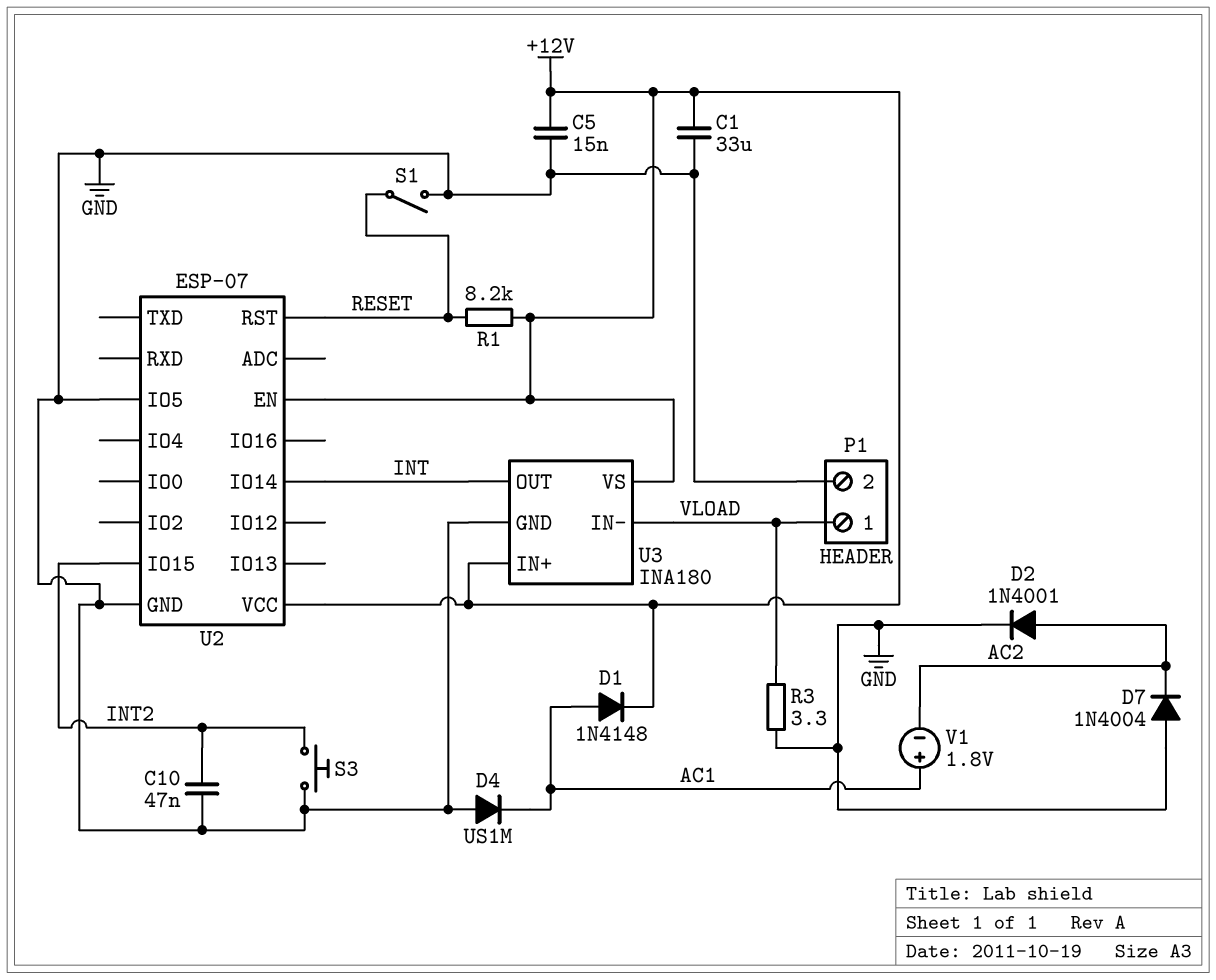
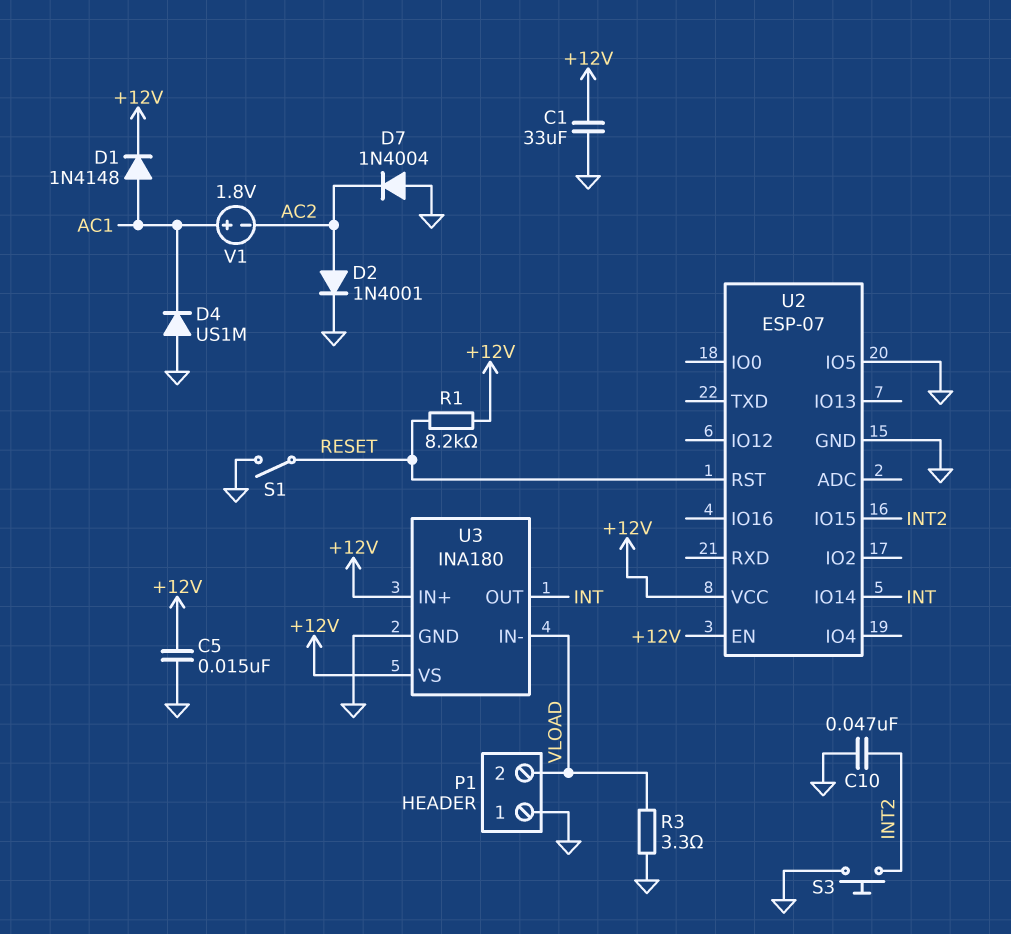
P1 pin 1: VLOAD -> GND
P1 pin 2: GND -> VLOAD

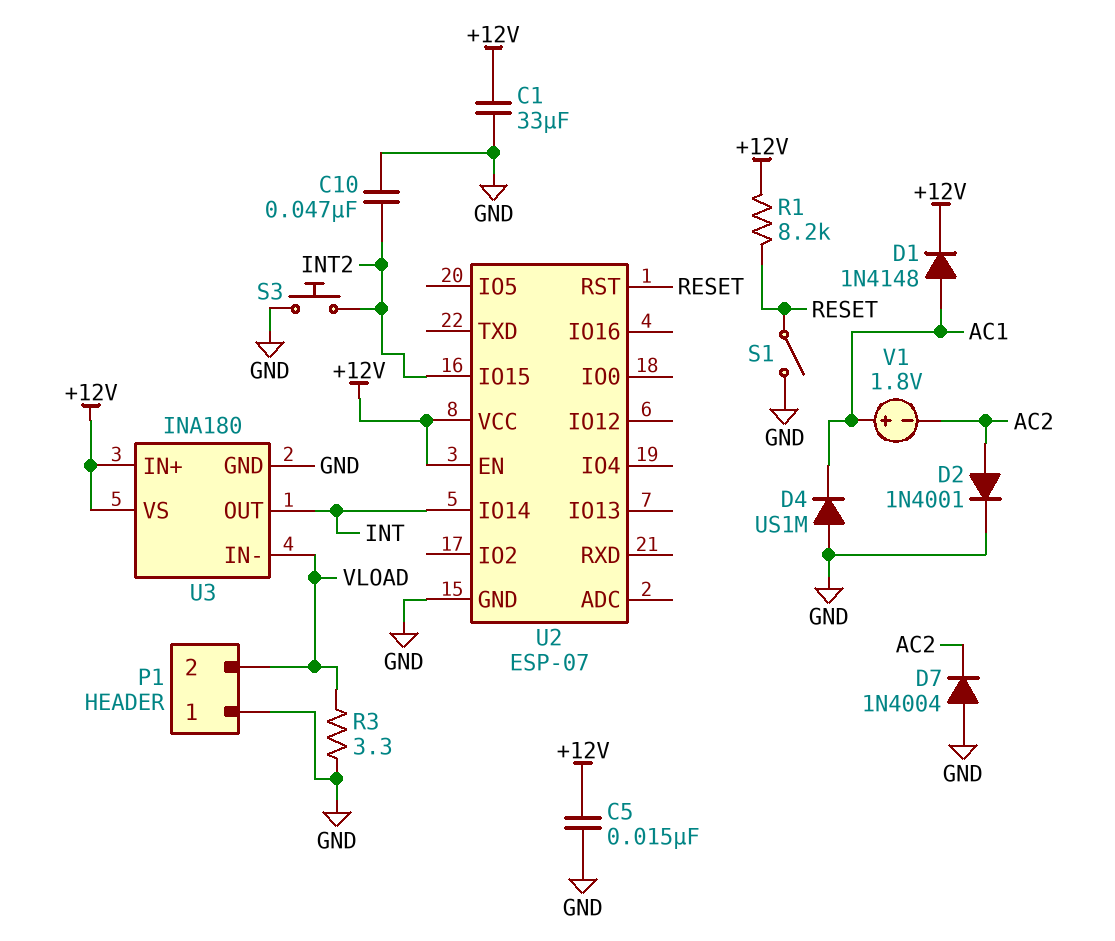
U2 pin IO5: GND -> none

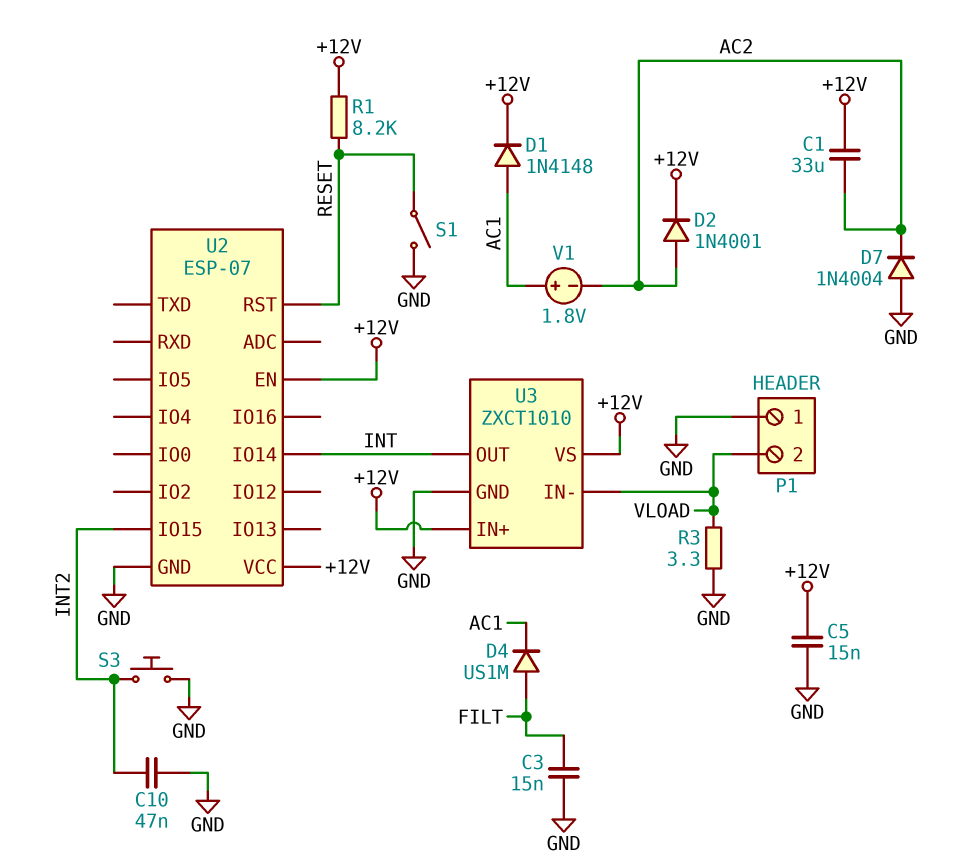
C1: 33uF (+12V, GND) -> 33uF (+12V, AC2)
C3: none -> 15nF (FILT, GND)
D2: diode 1N4001 (A AC2, K GND) -> diode 1N4001 (A AC2, K +12V)
D4: diode US1M (A GND, K AC1) -> diode US1M (A FILT, K AC1)
U3: INA180 -> ZXCT1010

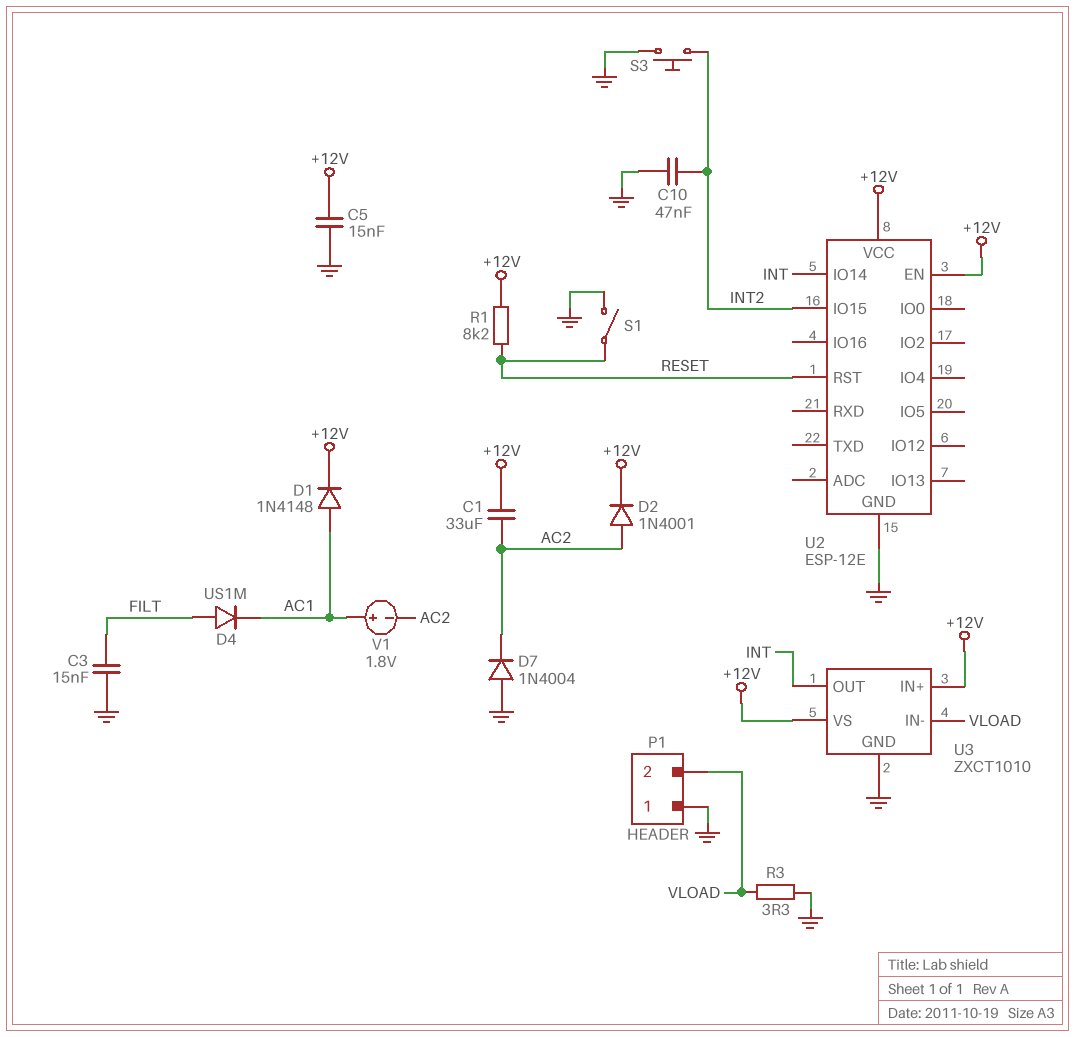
U2: ESP-07 -> ESP-12E

